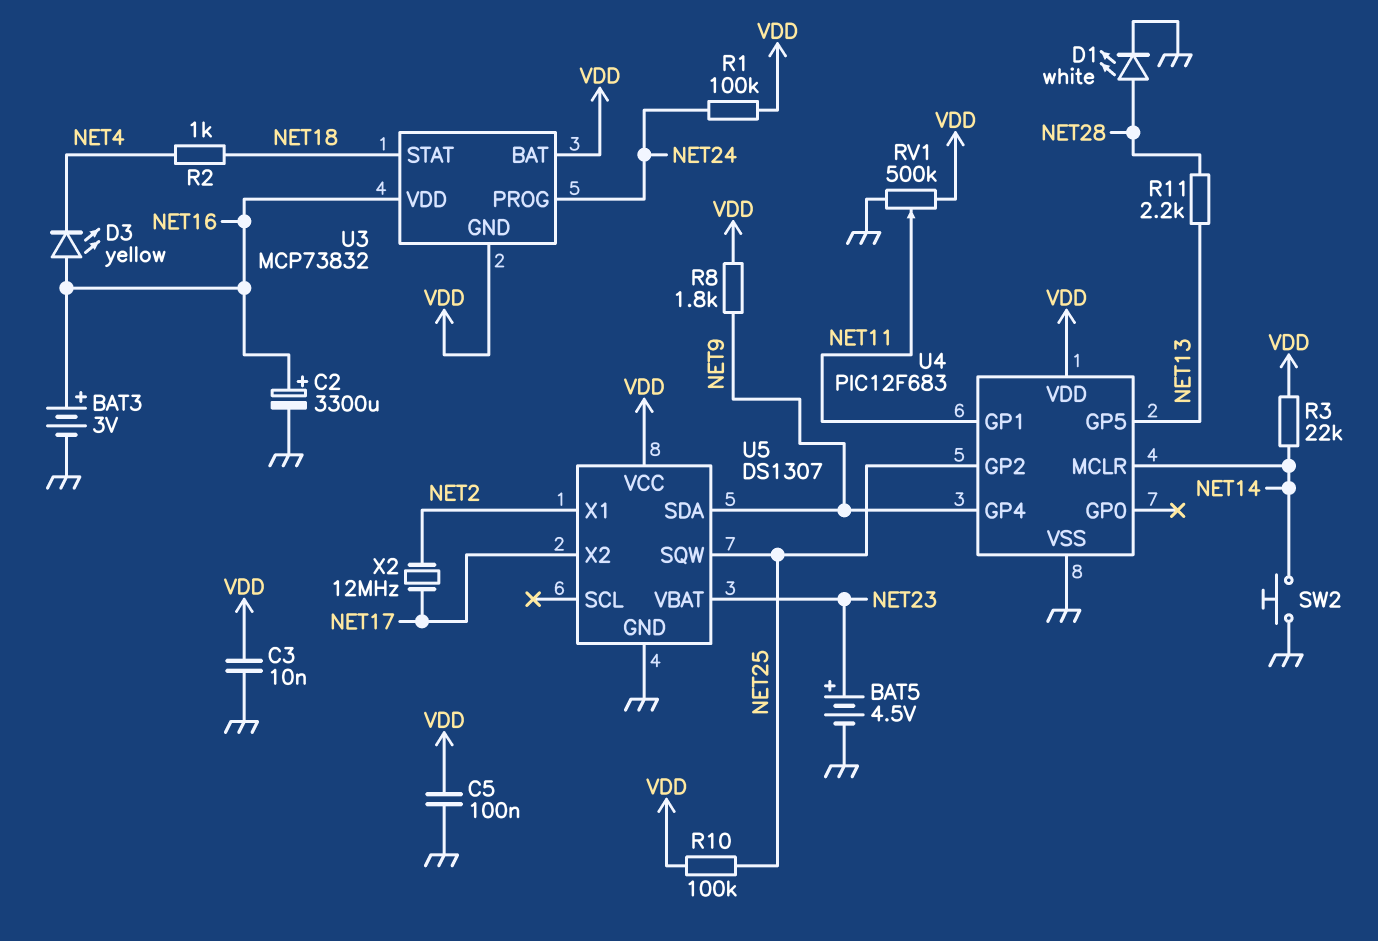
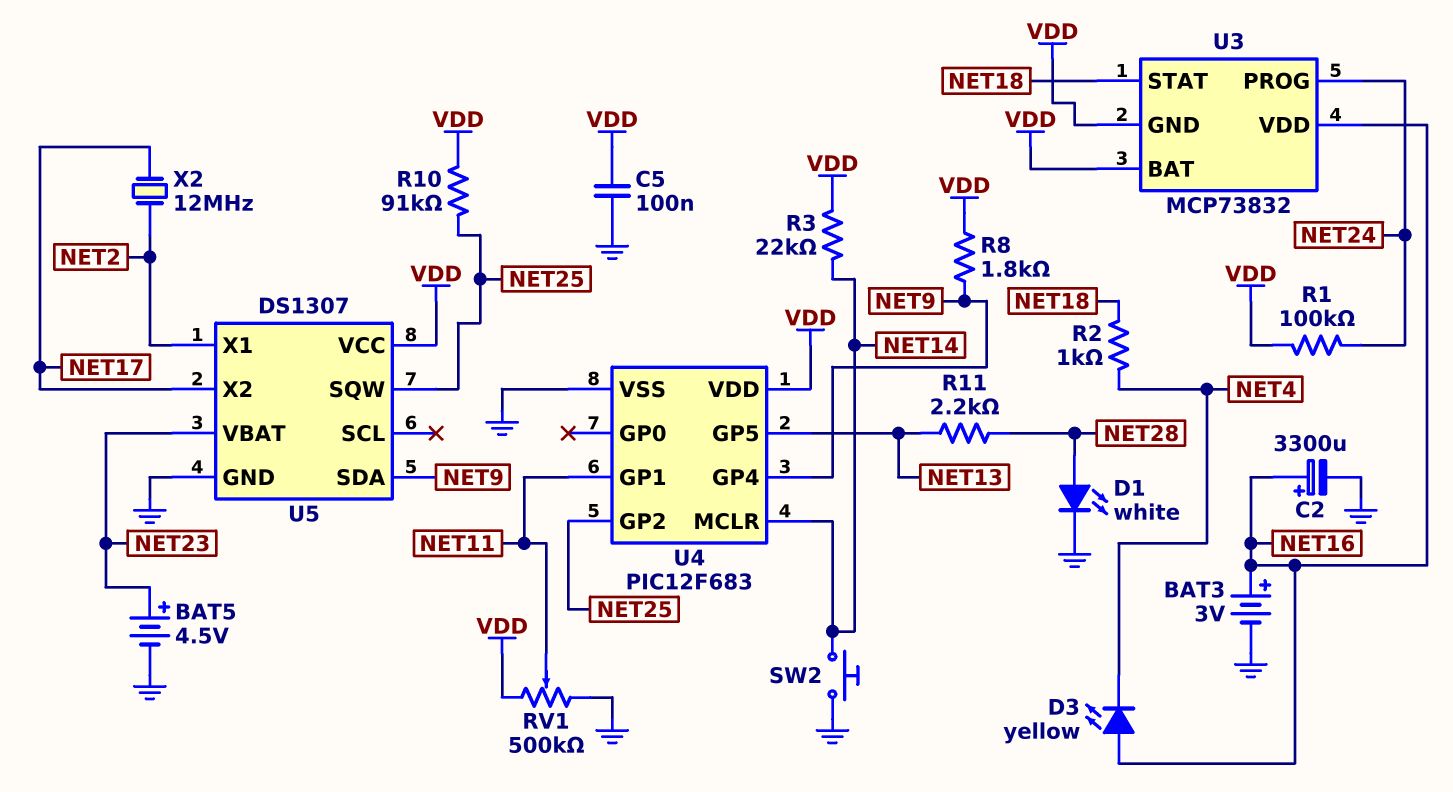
C3: 10nF (GND, VDD) -> none
R10: 100k (NET25, VDD) -> 91k (NET25, VDD)

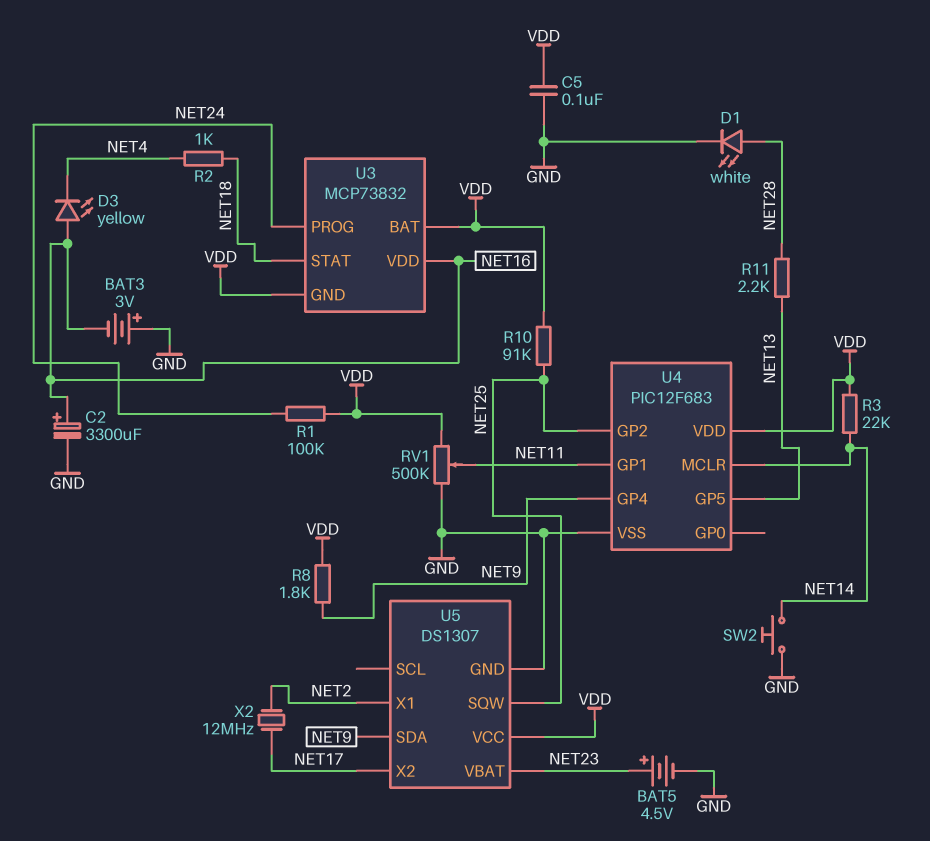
BAT3: 3V (plus NET16, minus GND) -> 3V (plus GND, minus NET16)

